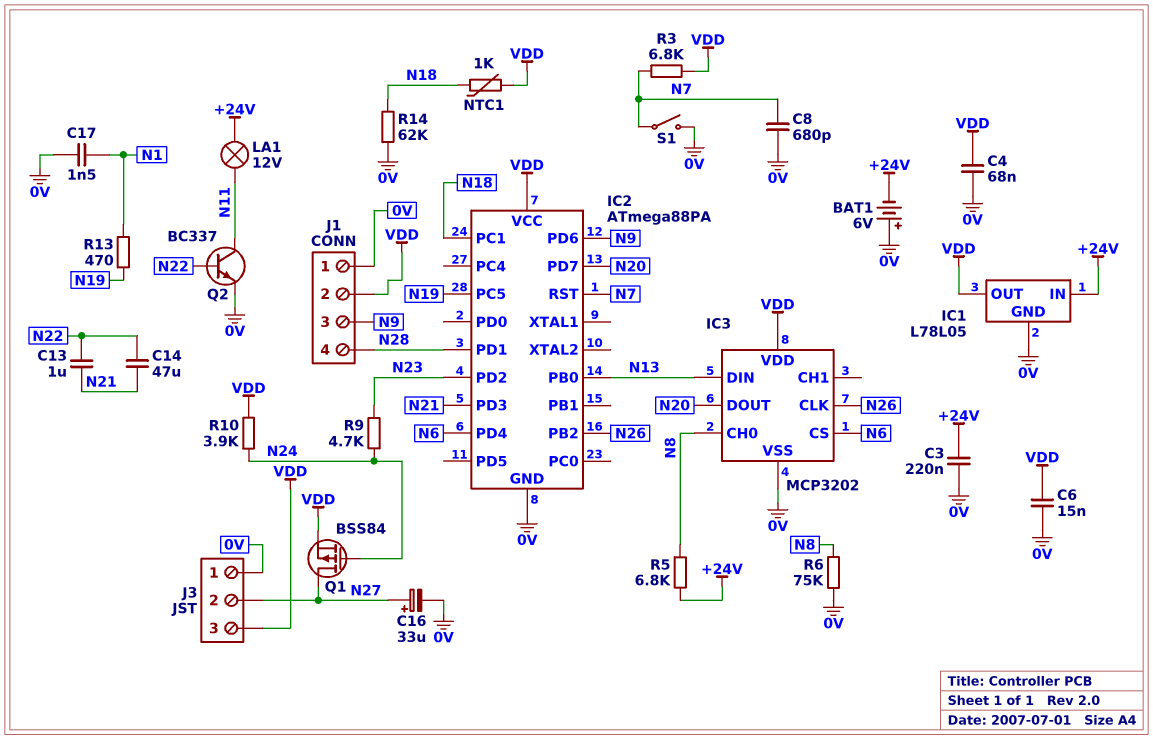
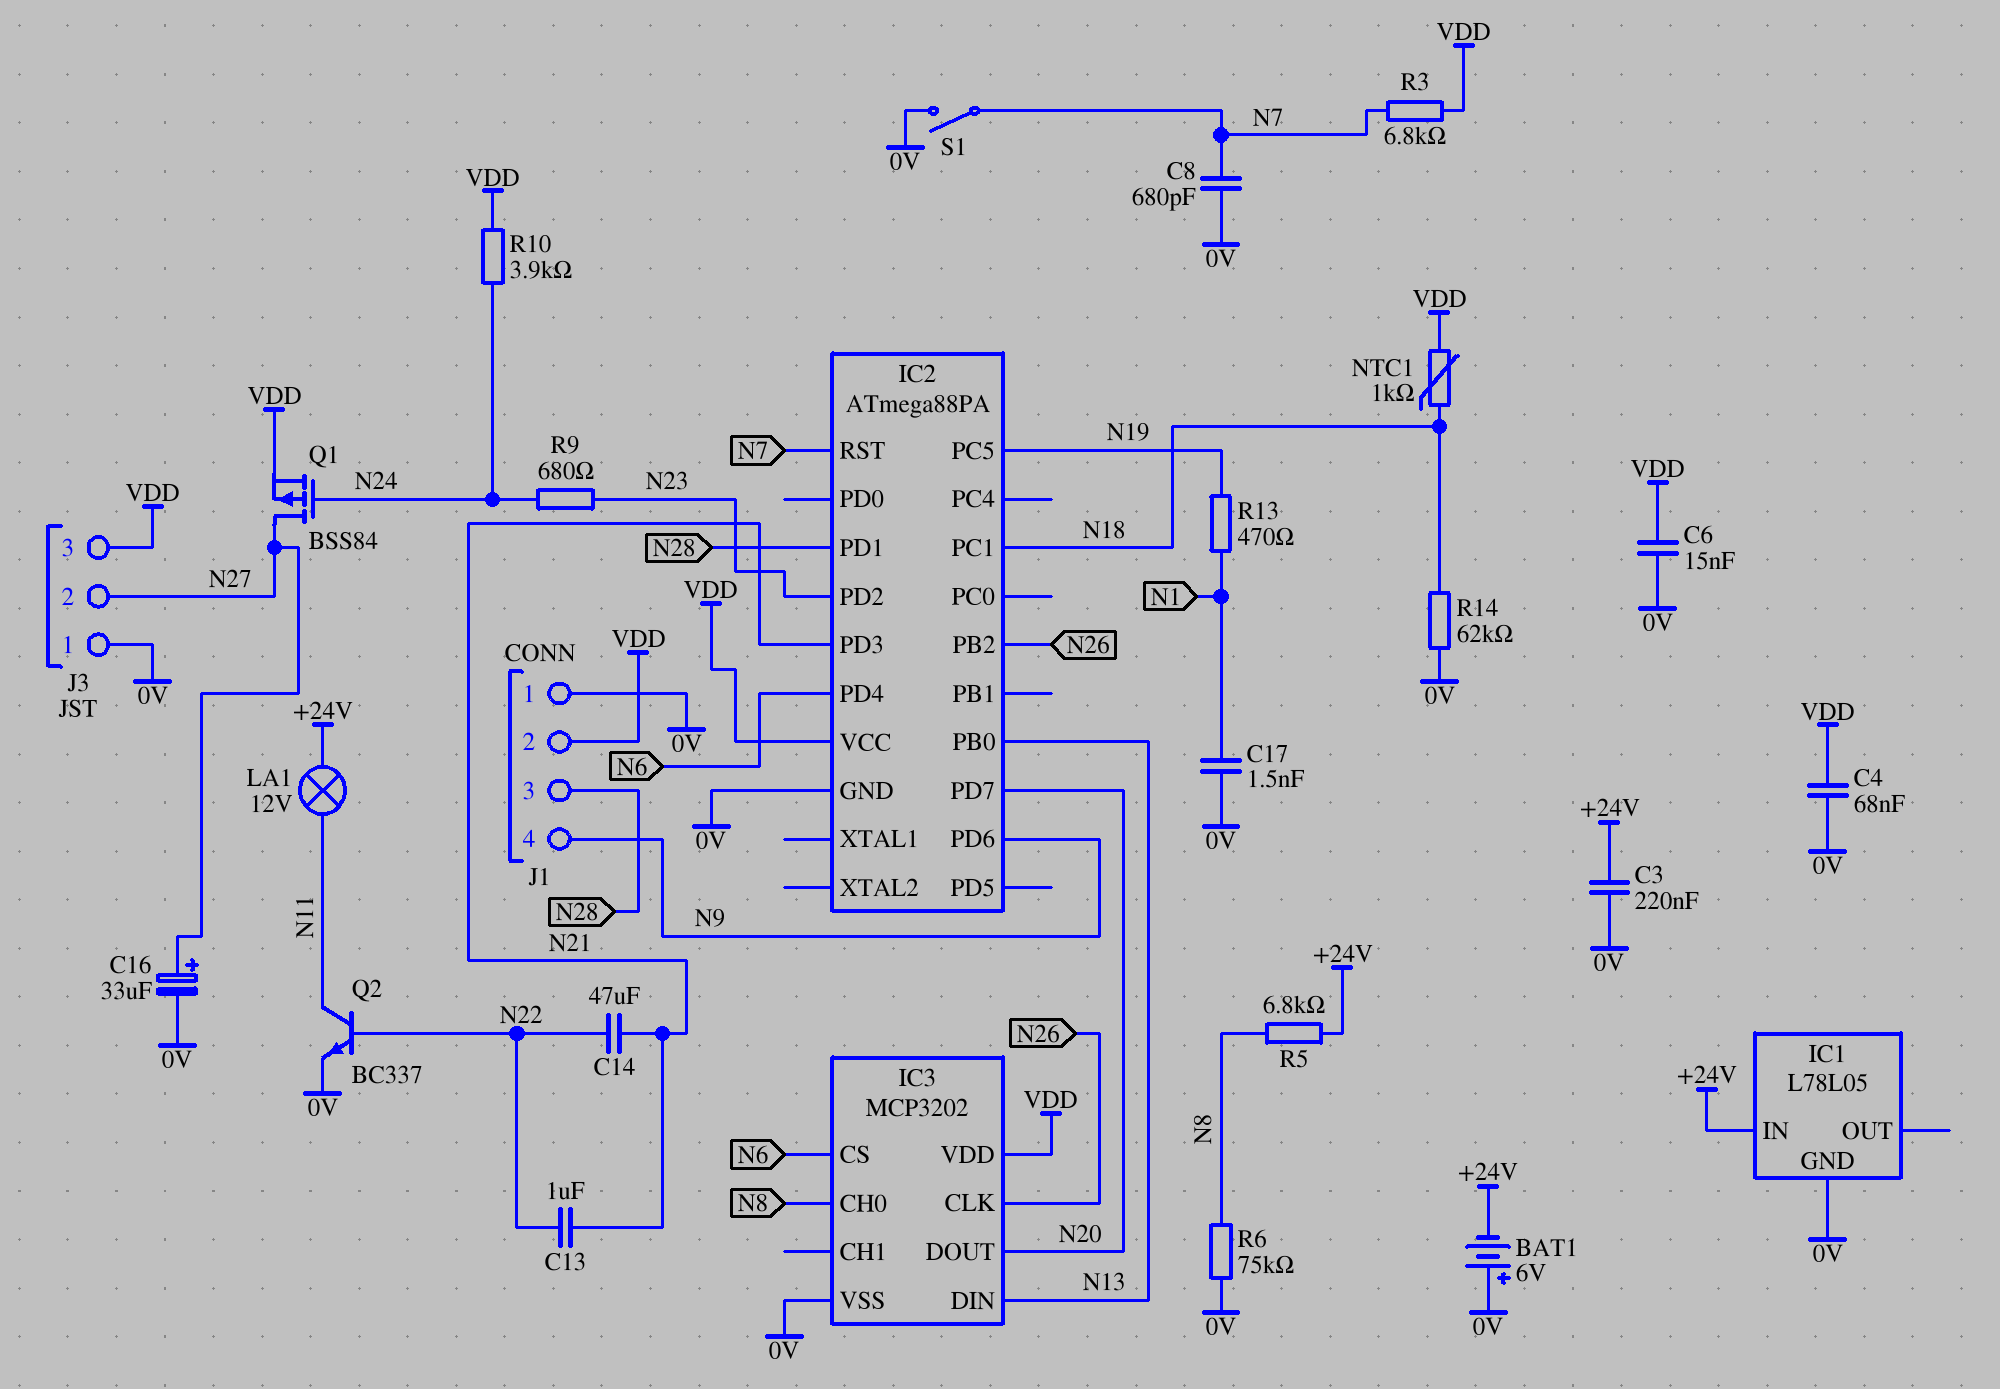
IC1 pin OUT: VDD -> none
J1 pin 3: N9 -> N28
J1 pin 4: N28 -> N9
R9: 4.7k (N23, N24) -> 680 (N23, N24)

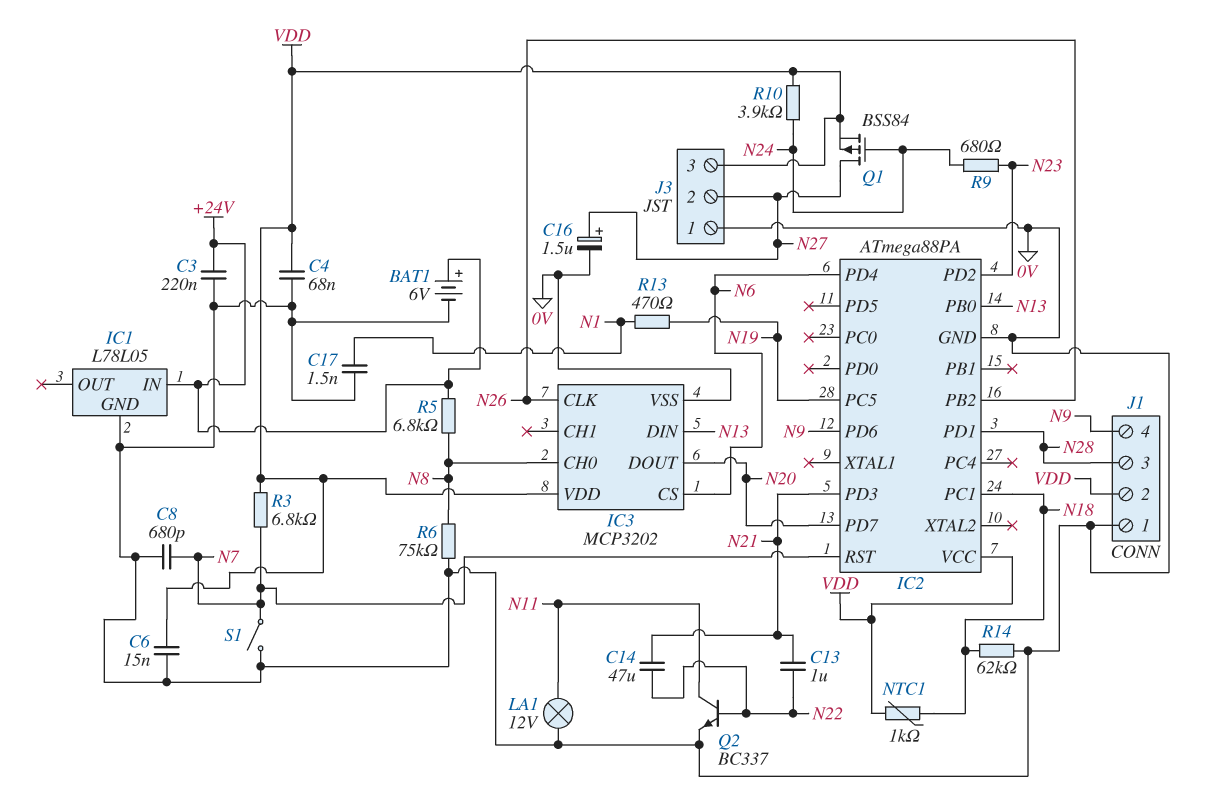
BAT1: 6V (plus 0V, minus +24V) -> 6V (plus +24V, minus 0V)
C16: 33uF (plus N27, minus 0V) -> 1.5uF (plus N27, minus 0V)
LA1: lamp 12V (+24V, N11) -> lamp 12V (0V, N11)

